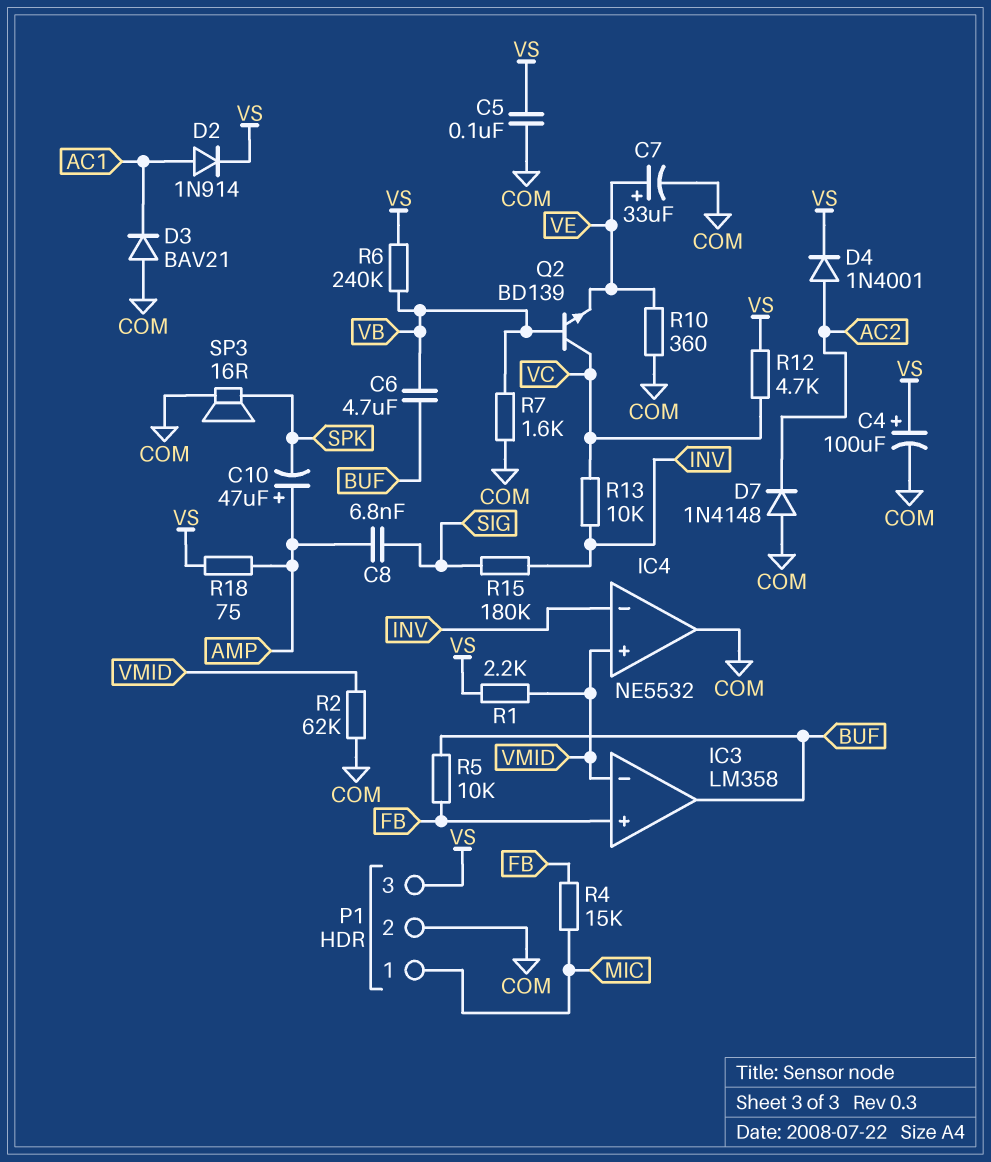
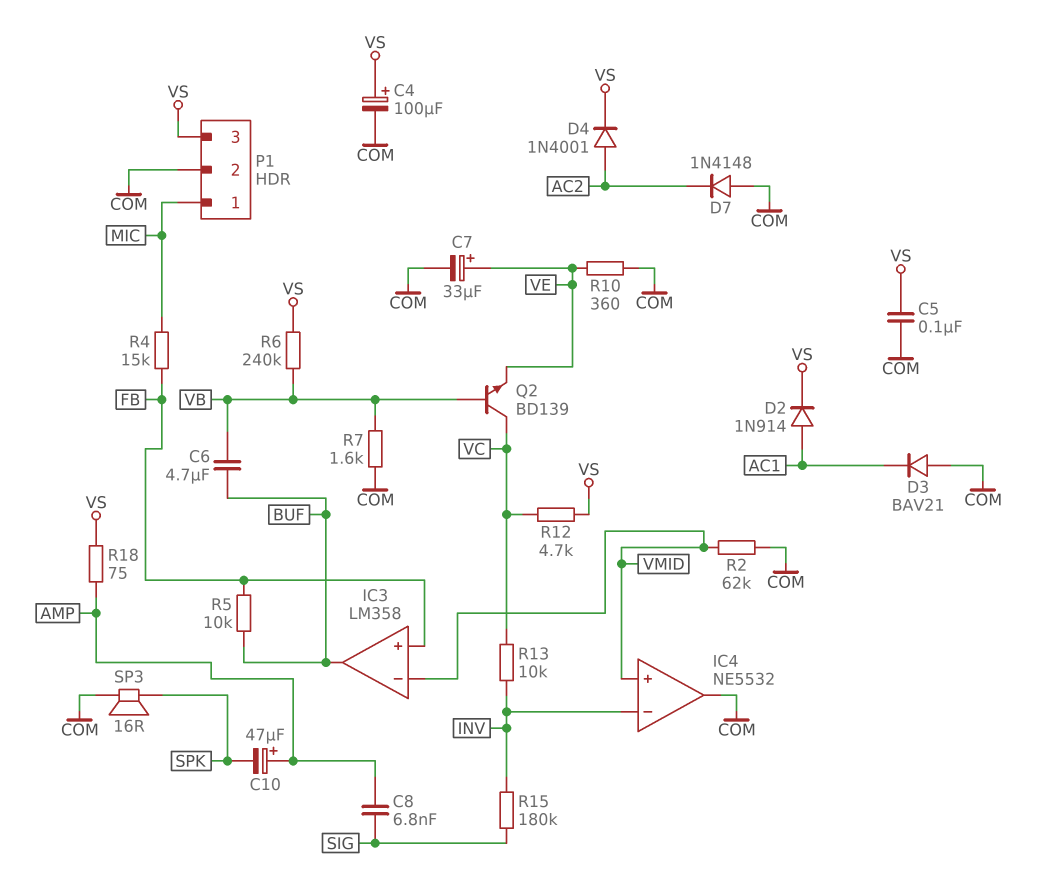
R1: 2.2k (VMID, VS) -> none

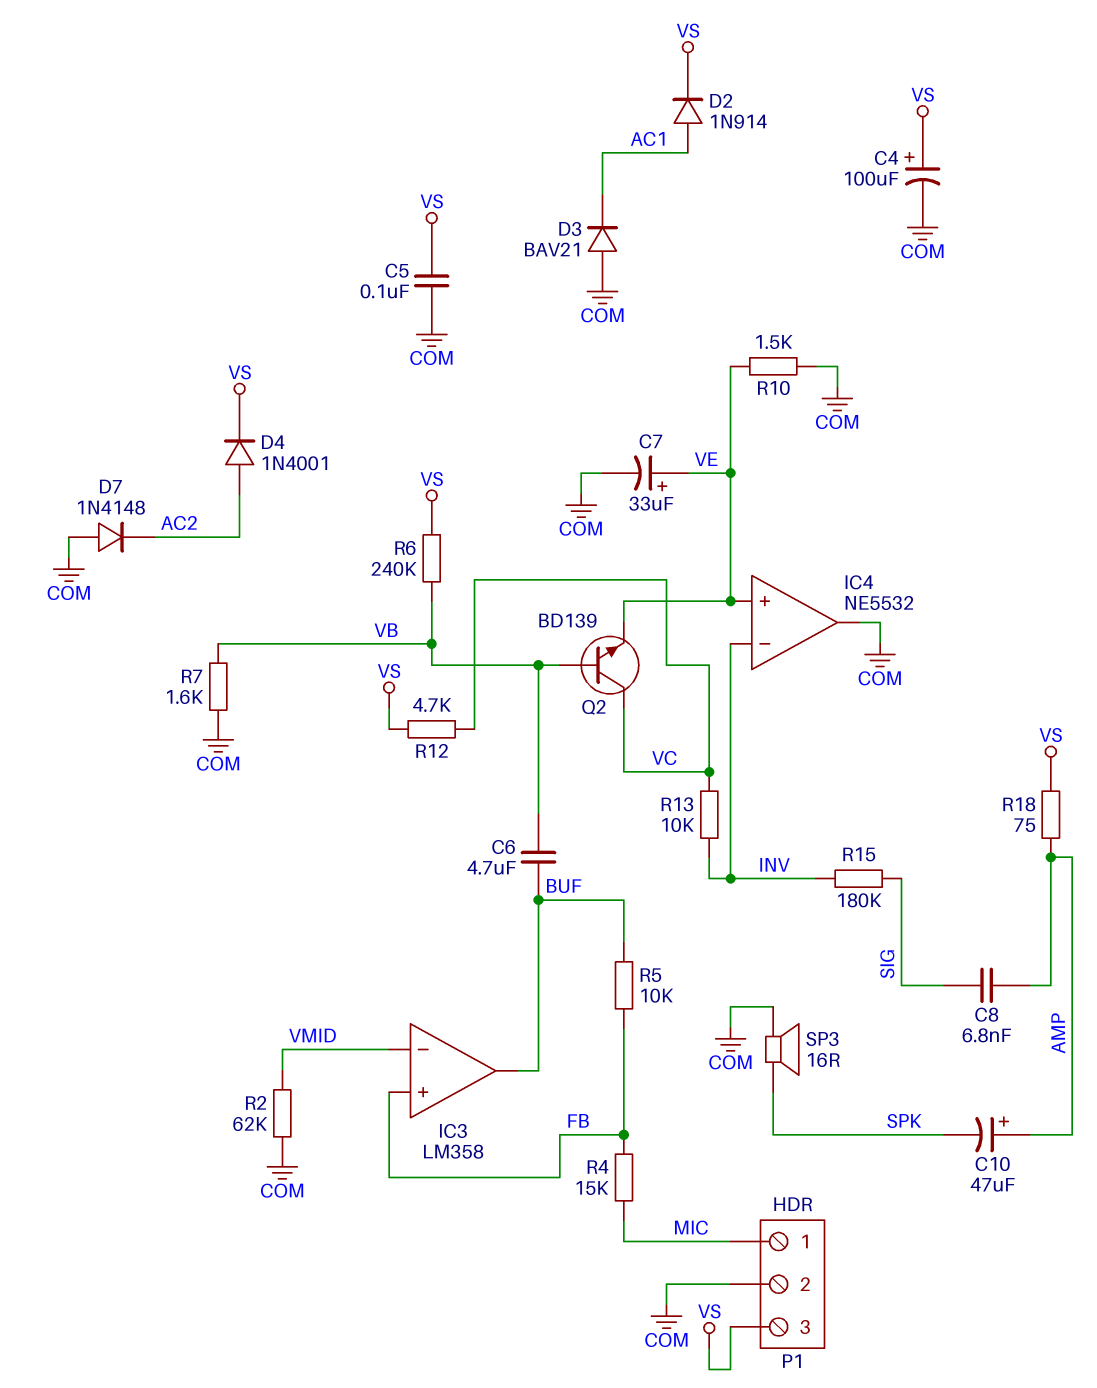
IC4 pin in+: VMID -> VE
R10: 360 (COM, VE) -> 1.5k (COM, VE)

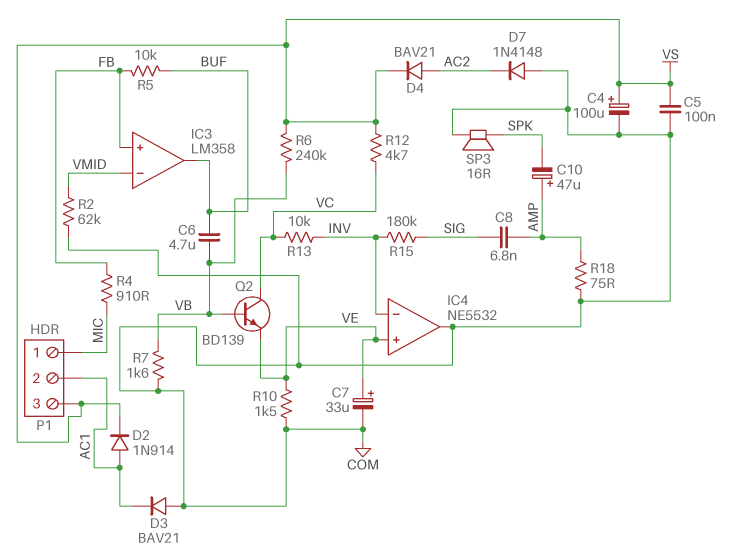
D4: diode 1N4001 (A AC2, K VS) -> diode BAV21 (A AC2, K VS)
P1 pin 2: COM -> AC1
R4: 15k (FB, MIC) -> 910 (FB, MIC)
R18: 75 (AMP, VS) -> 75 (AMP, COM)

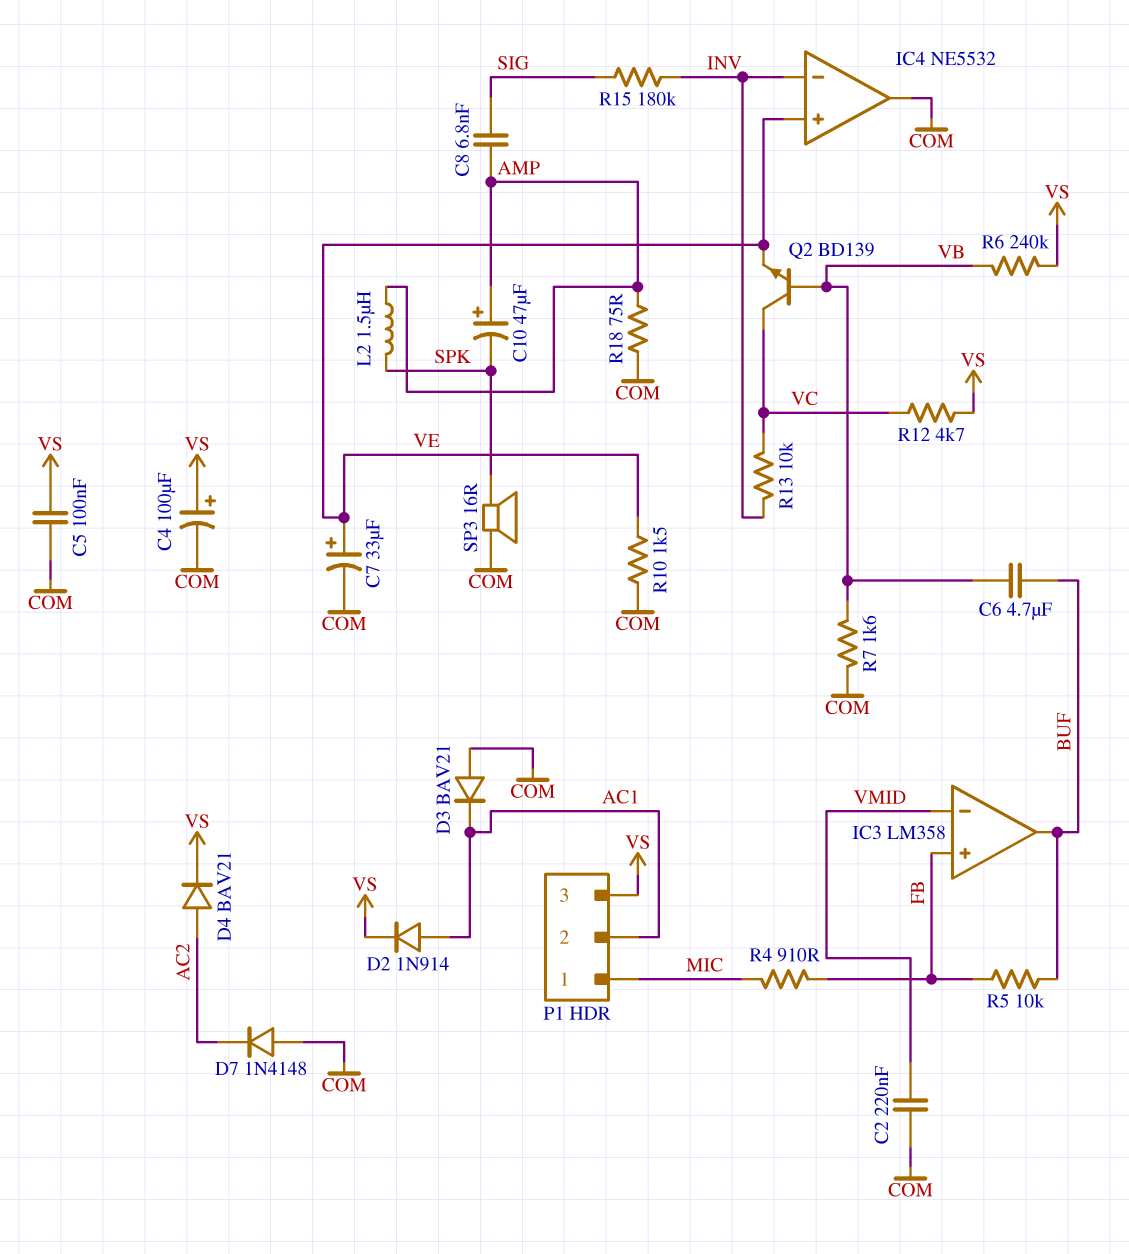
C2: none -> 220nF (COM, VMID)
L2: none -> 1.5uH (AMP, SPK)
R2: 62k (COM, VMID) -> none

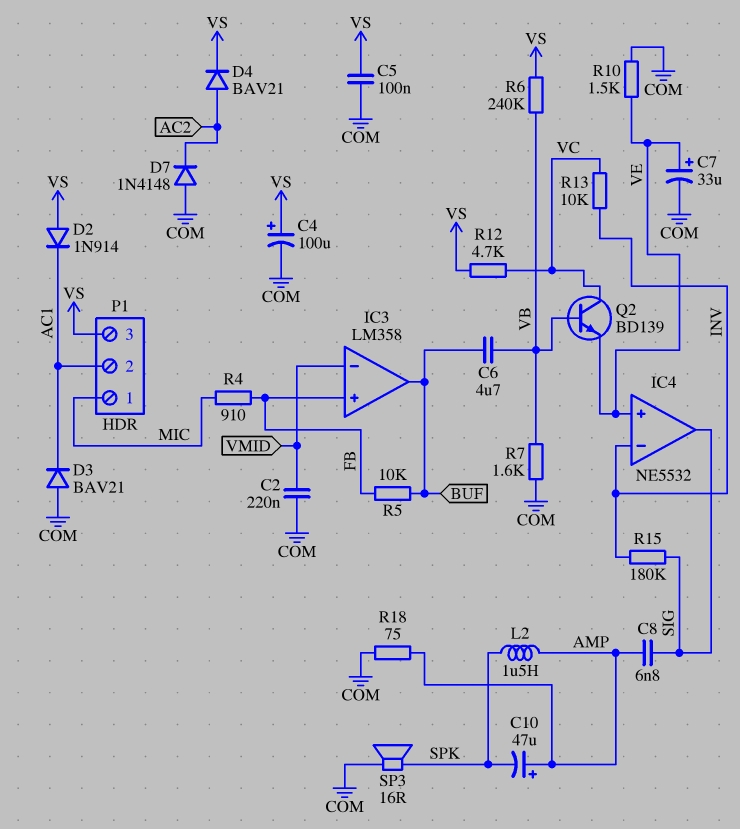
D2: diode 1N914 (A AC1, K VS) -> diode 1N914 (A VS, K AC1)
IC4 pin out: COM -> SIG

